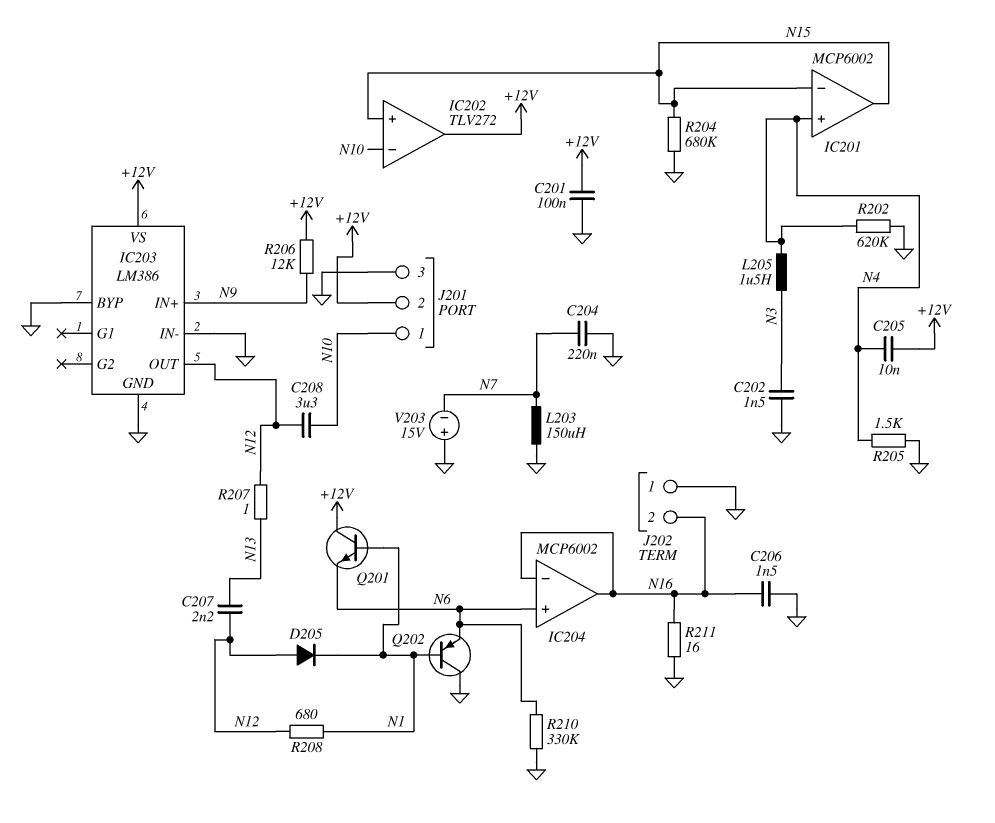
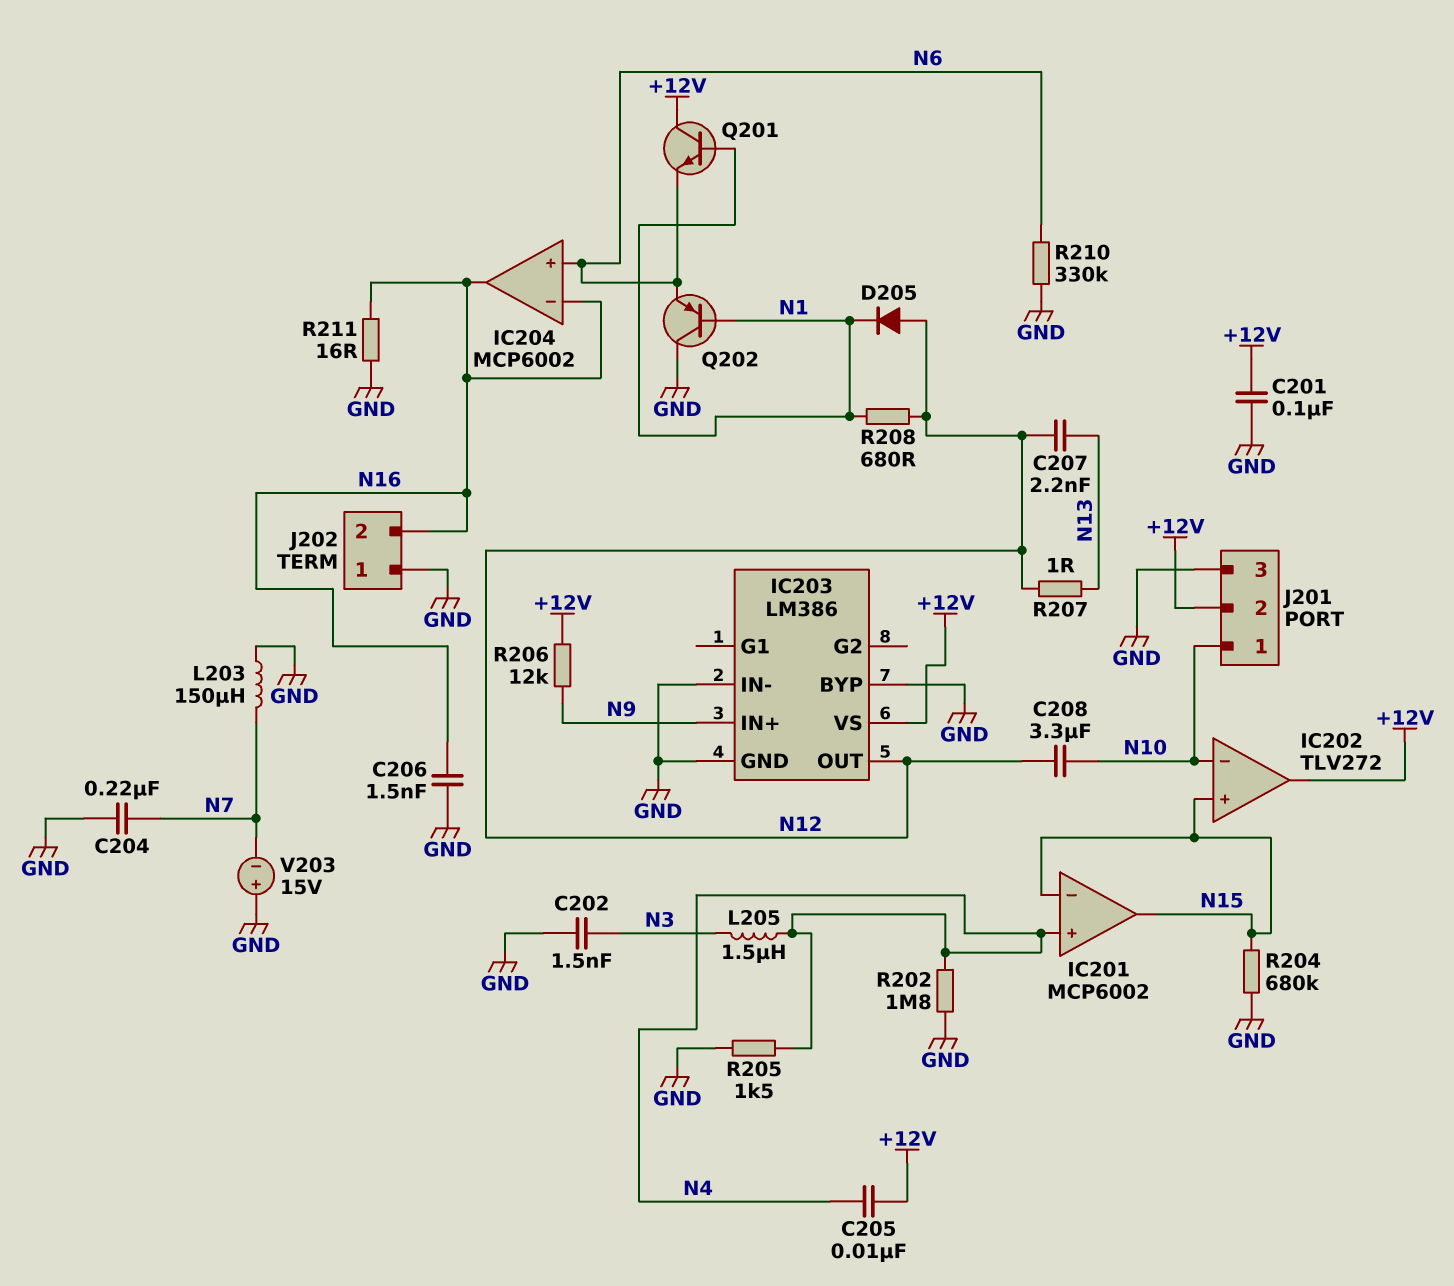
R202: 620k (GND, N4) -> 1.8M (GND, N4)

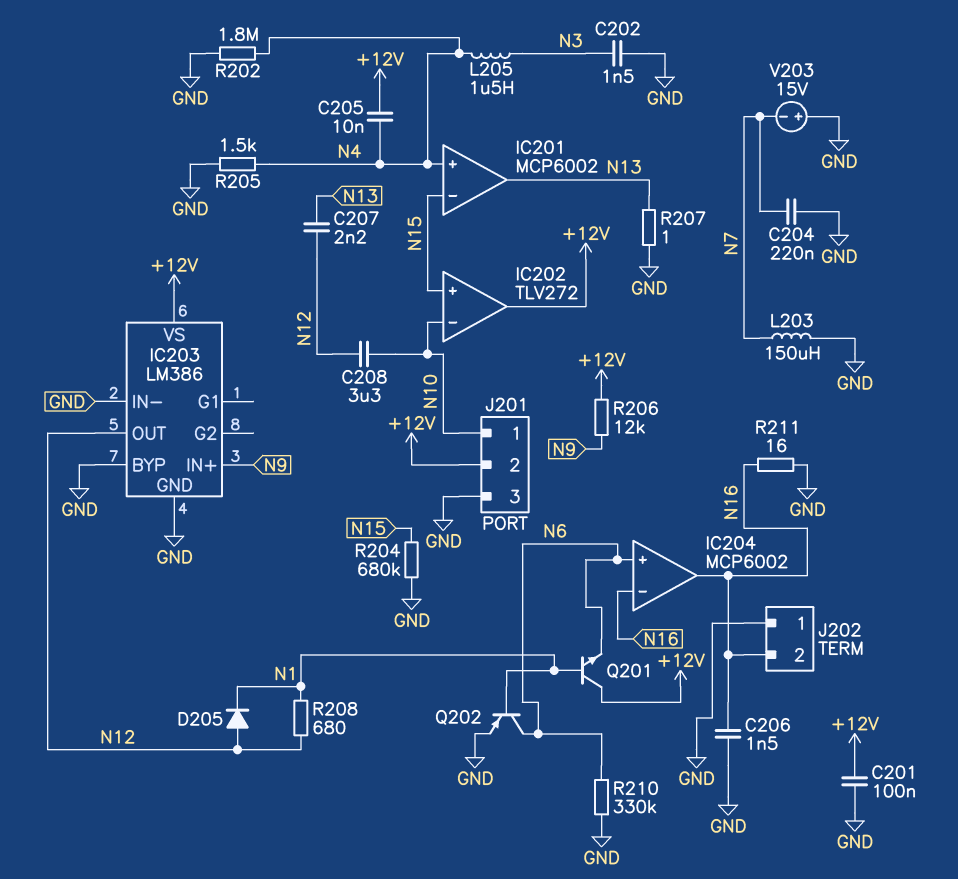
IC201 pin out: N15 -> N13
Q202: PNP (B N1, C GND, E N6) -> PNP (B N1, C N6, E GND)
R207: 1 (N12, N13) -> 1 (GND, N13)

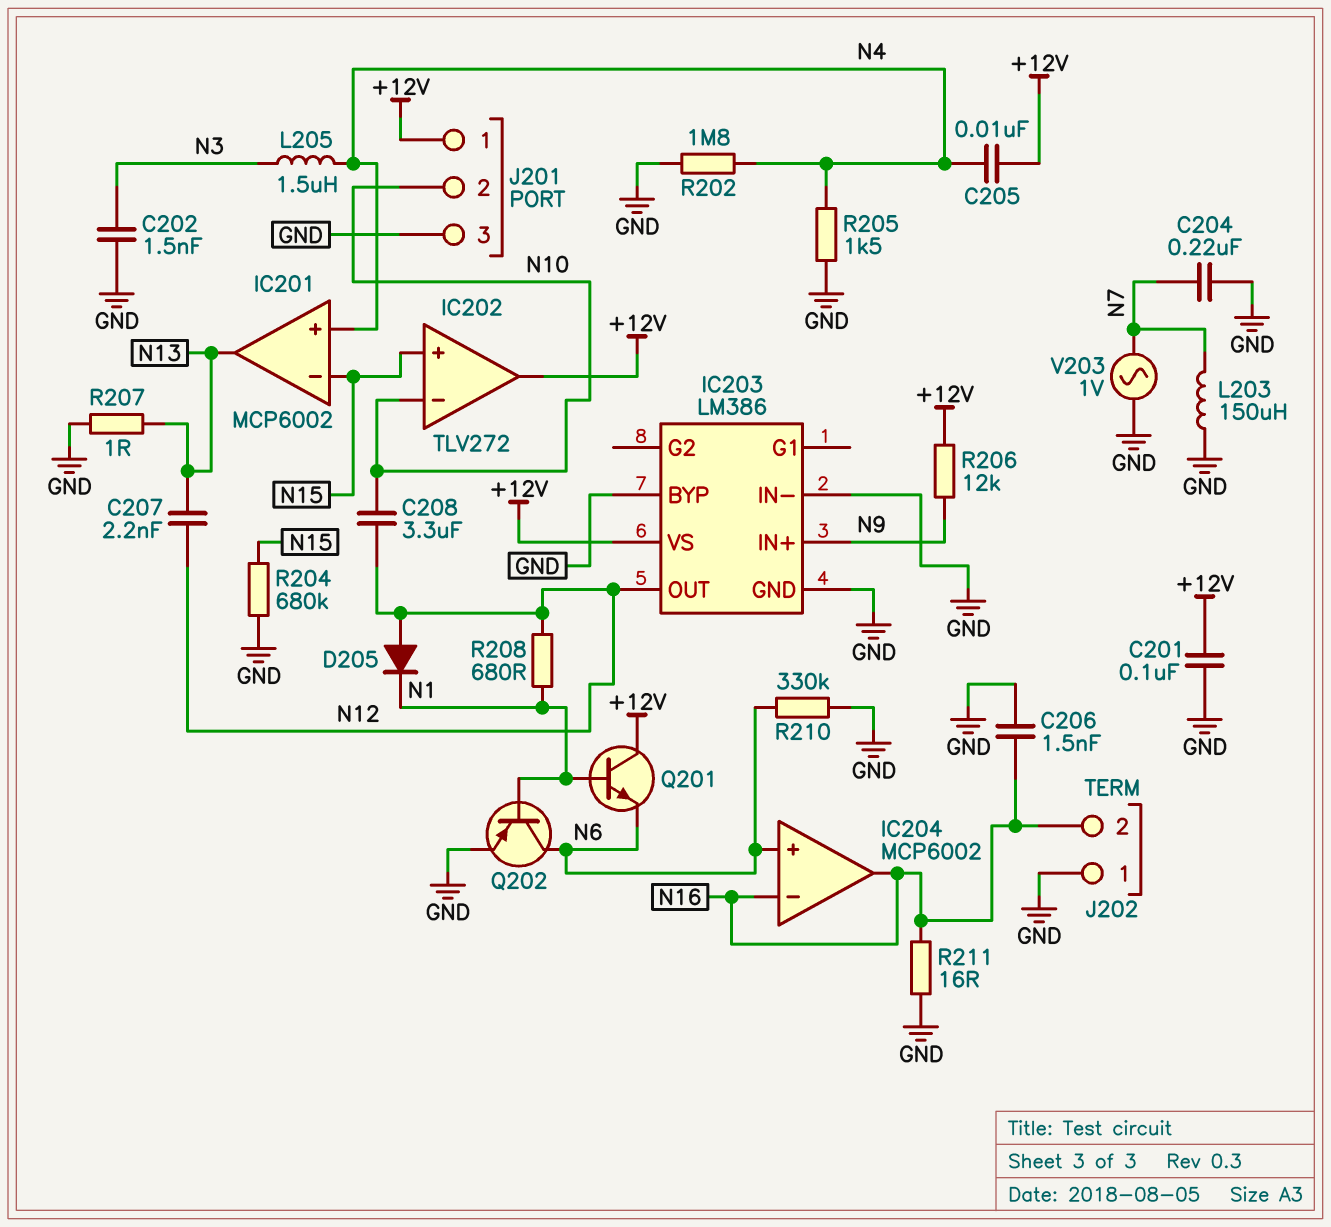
J201 pin 1: N10 -> +12V
J201 pin 2: +12V -> N10
V203: 15V (plus GND, minus N7) -> AC 1V (GND, N7)

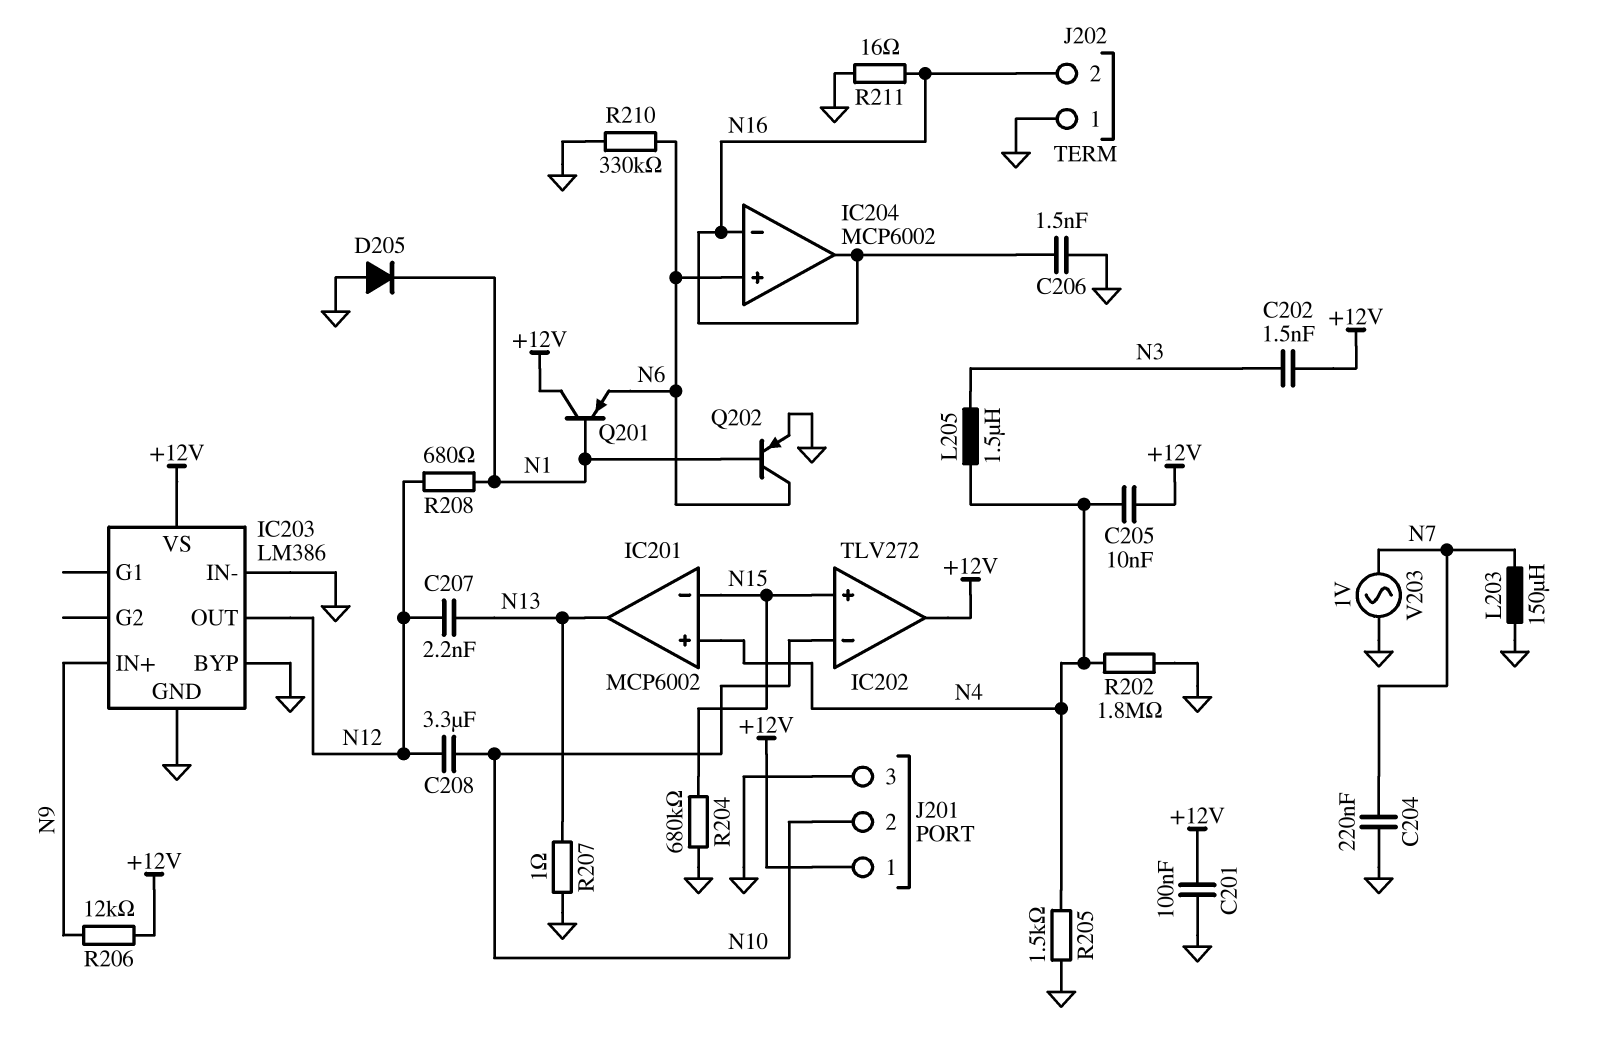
C202: 1.5nF (GND, N3) -> 1.5nF (+12V, N3)
D205: diode (A N12, K N1) -> diode (A GND, K N1)
Q201: NPN (B N1, C +12V, E N6) -> PNP (B N1, C +12V, E N6)

